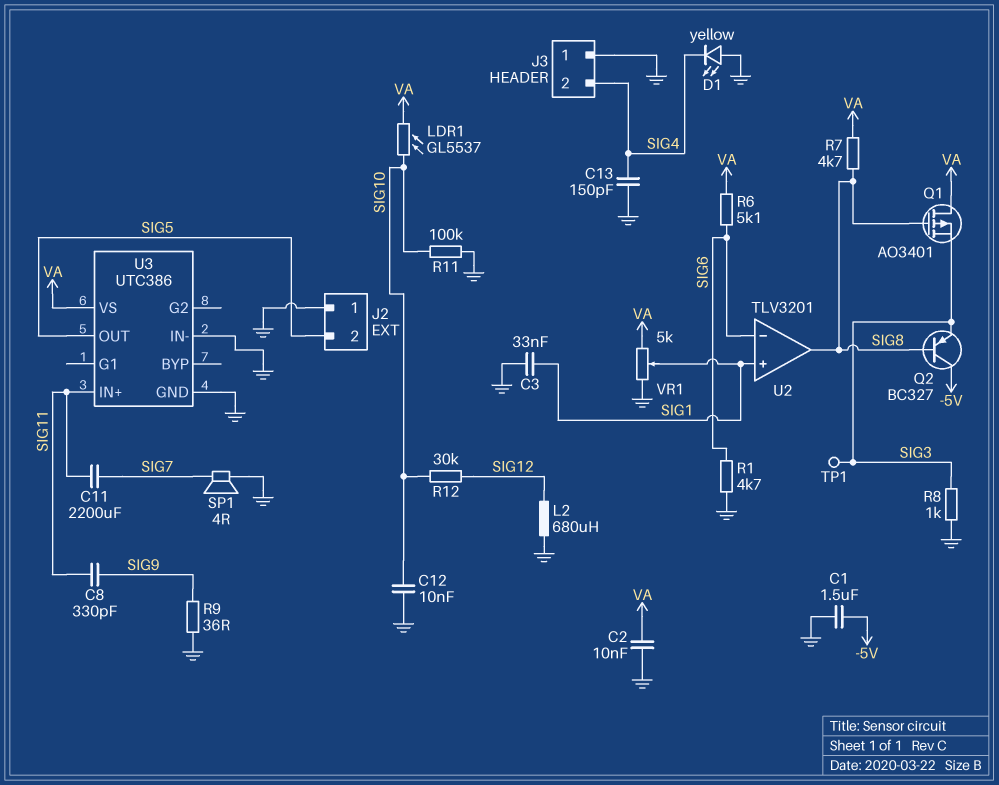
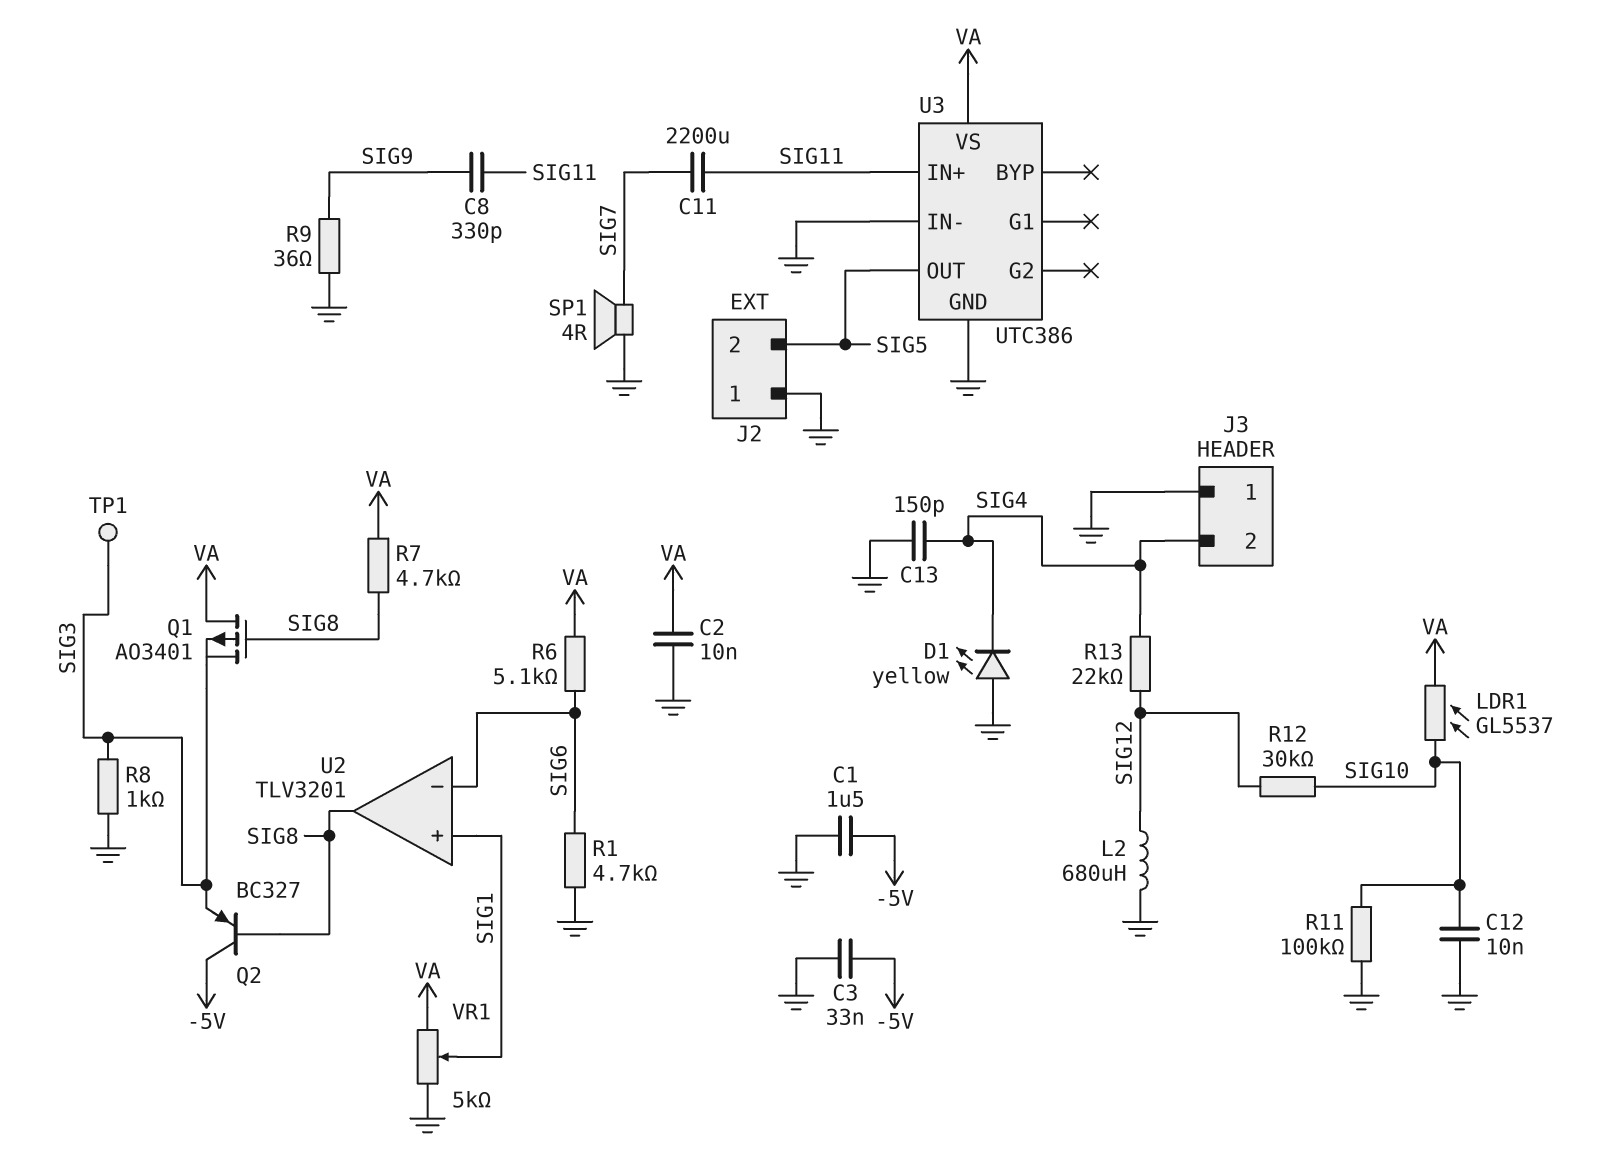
C3: 33nF (GND, SIG1) -> 33nF (-5V, GND)
R13: none -> 22k (SIG4, SIG12)

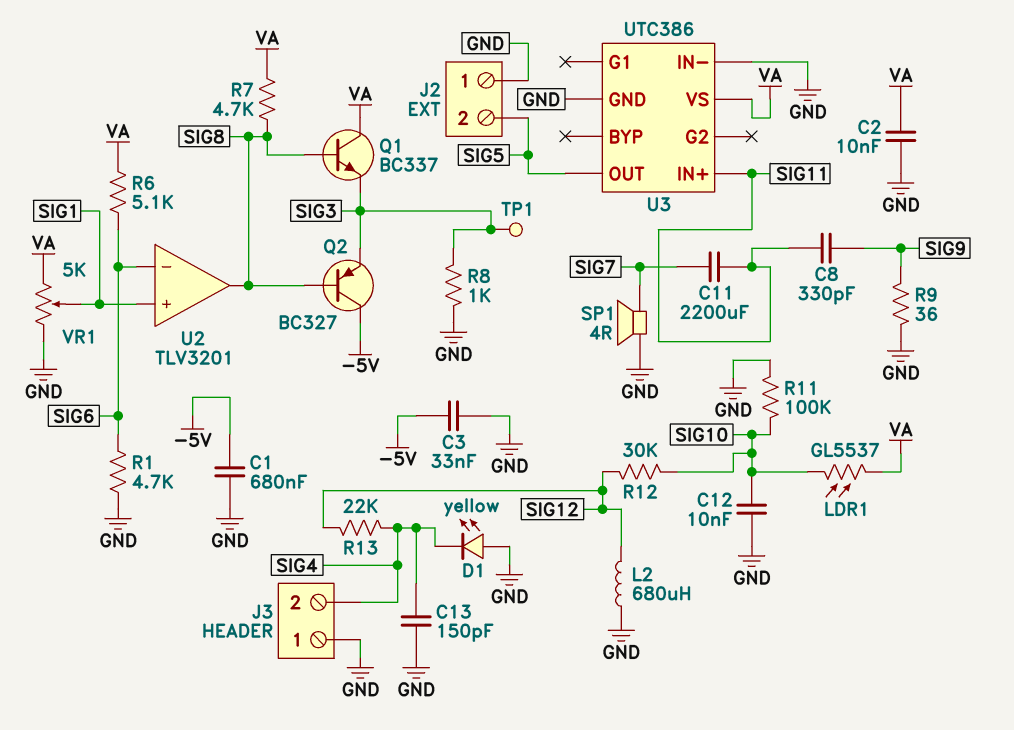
C1: 1.5uF (-5V, GND) -> 680nF (-5V, GND)
Q1: PMOS AO3401 (G SIG8, D VA, S SIG3) -> NPN BC337 (B SIG8, C VA, E SIG3)

